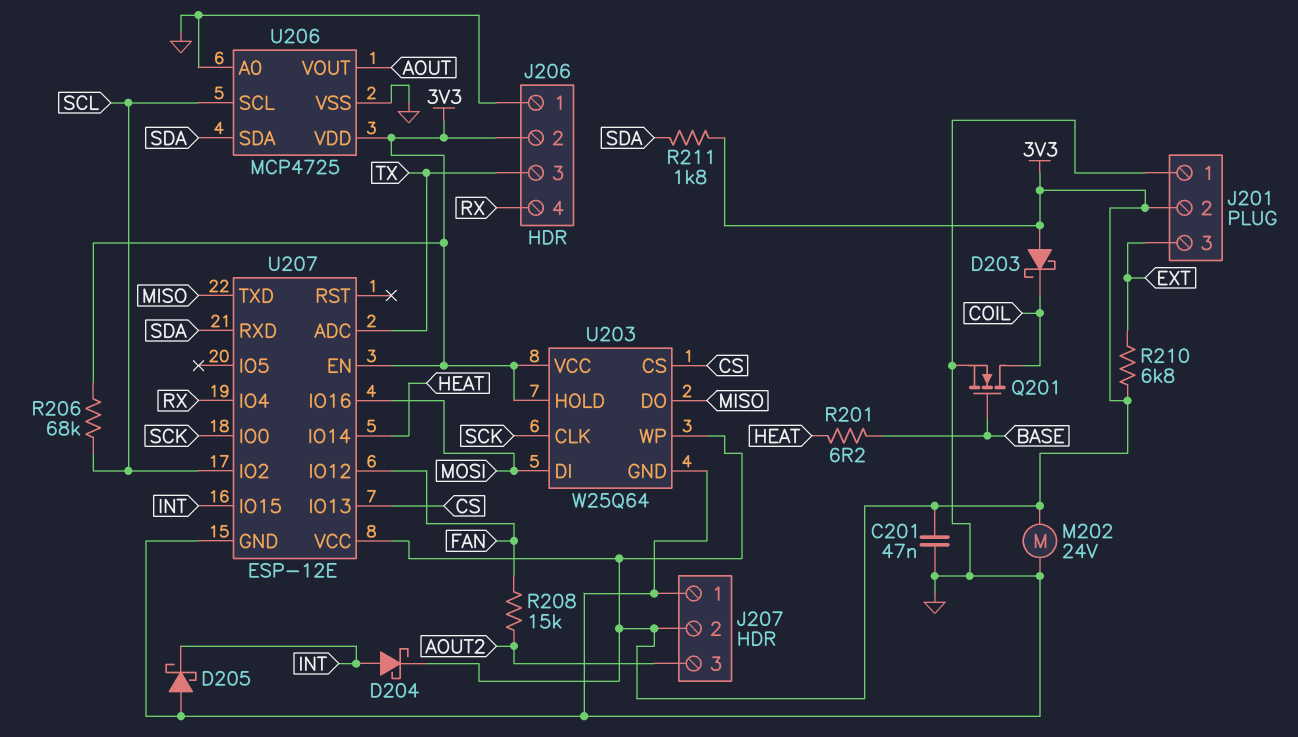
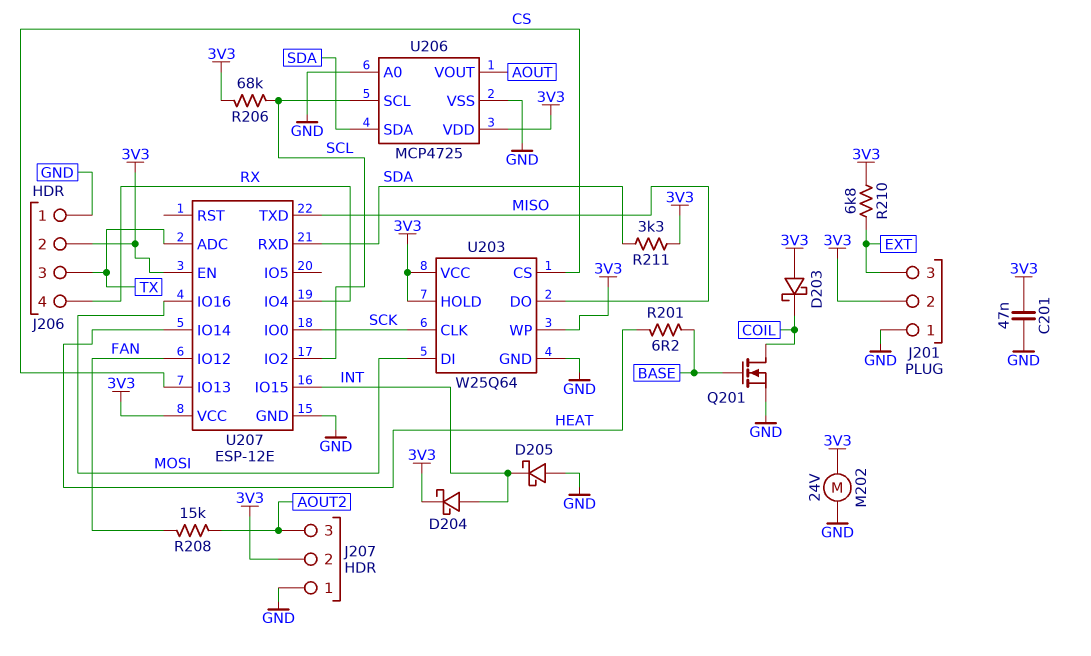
R211: 1.8k (3V3, SDA) -> 3.3k (3V3, SDA)

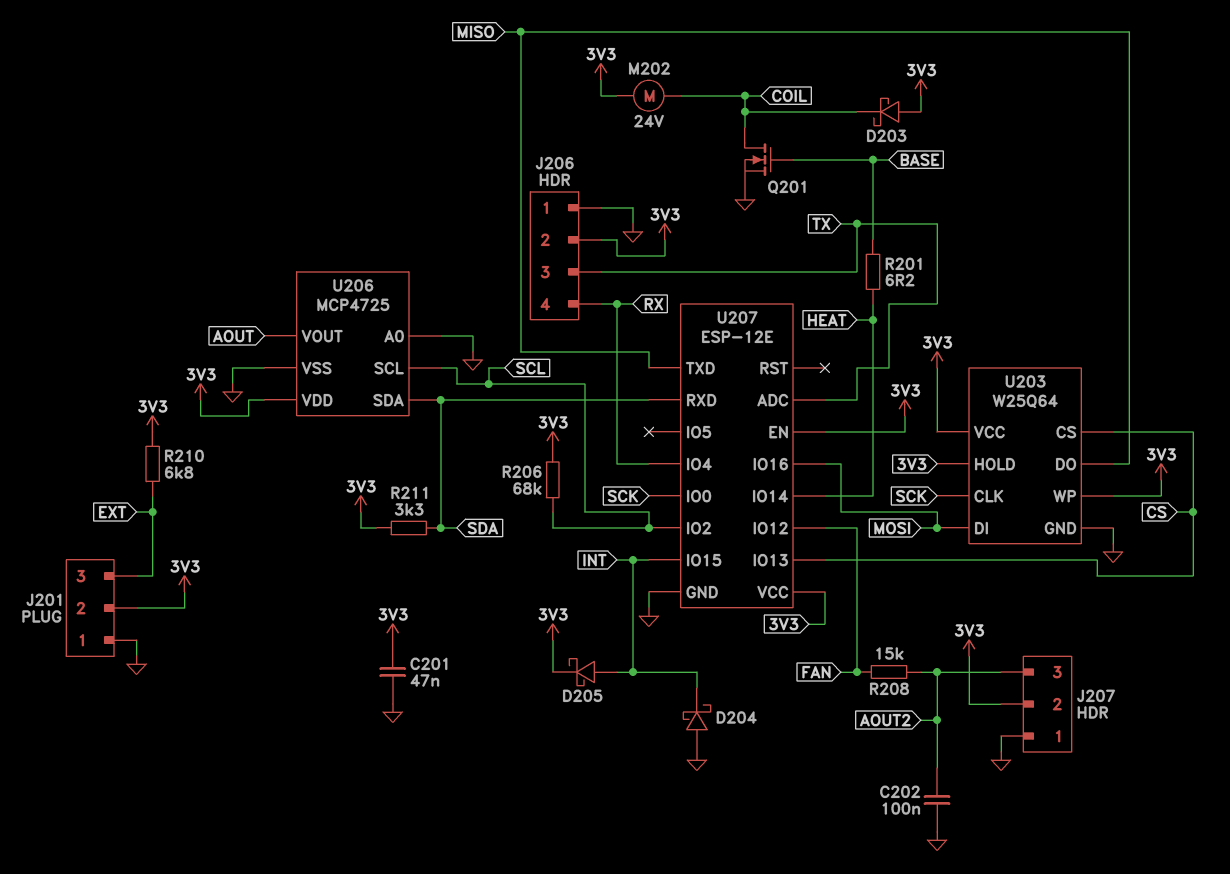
C202: none -> 100nF (AOUT2, GND)
D204: schottky (A INT, K 3V3) -> schottky (A GND, K INT)
D205: schottky (A GND, K INT) -> schottky (A INT, K 3V3)
M202: motor 24V (3V3, GND) -> motor 24V (3V3, COIL)

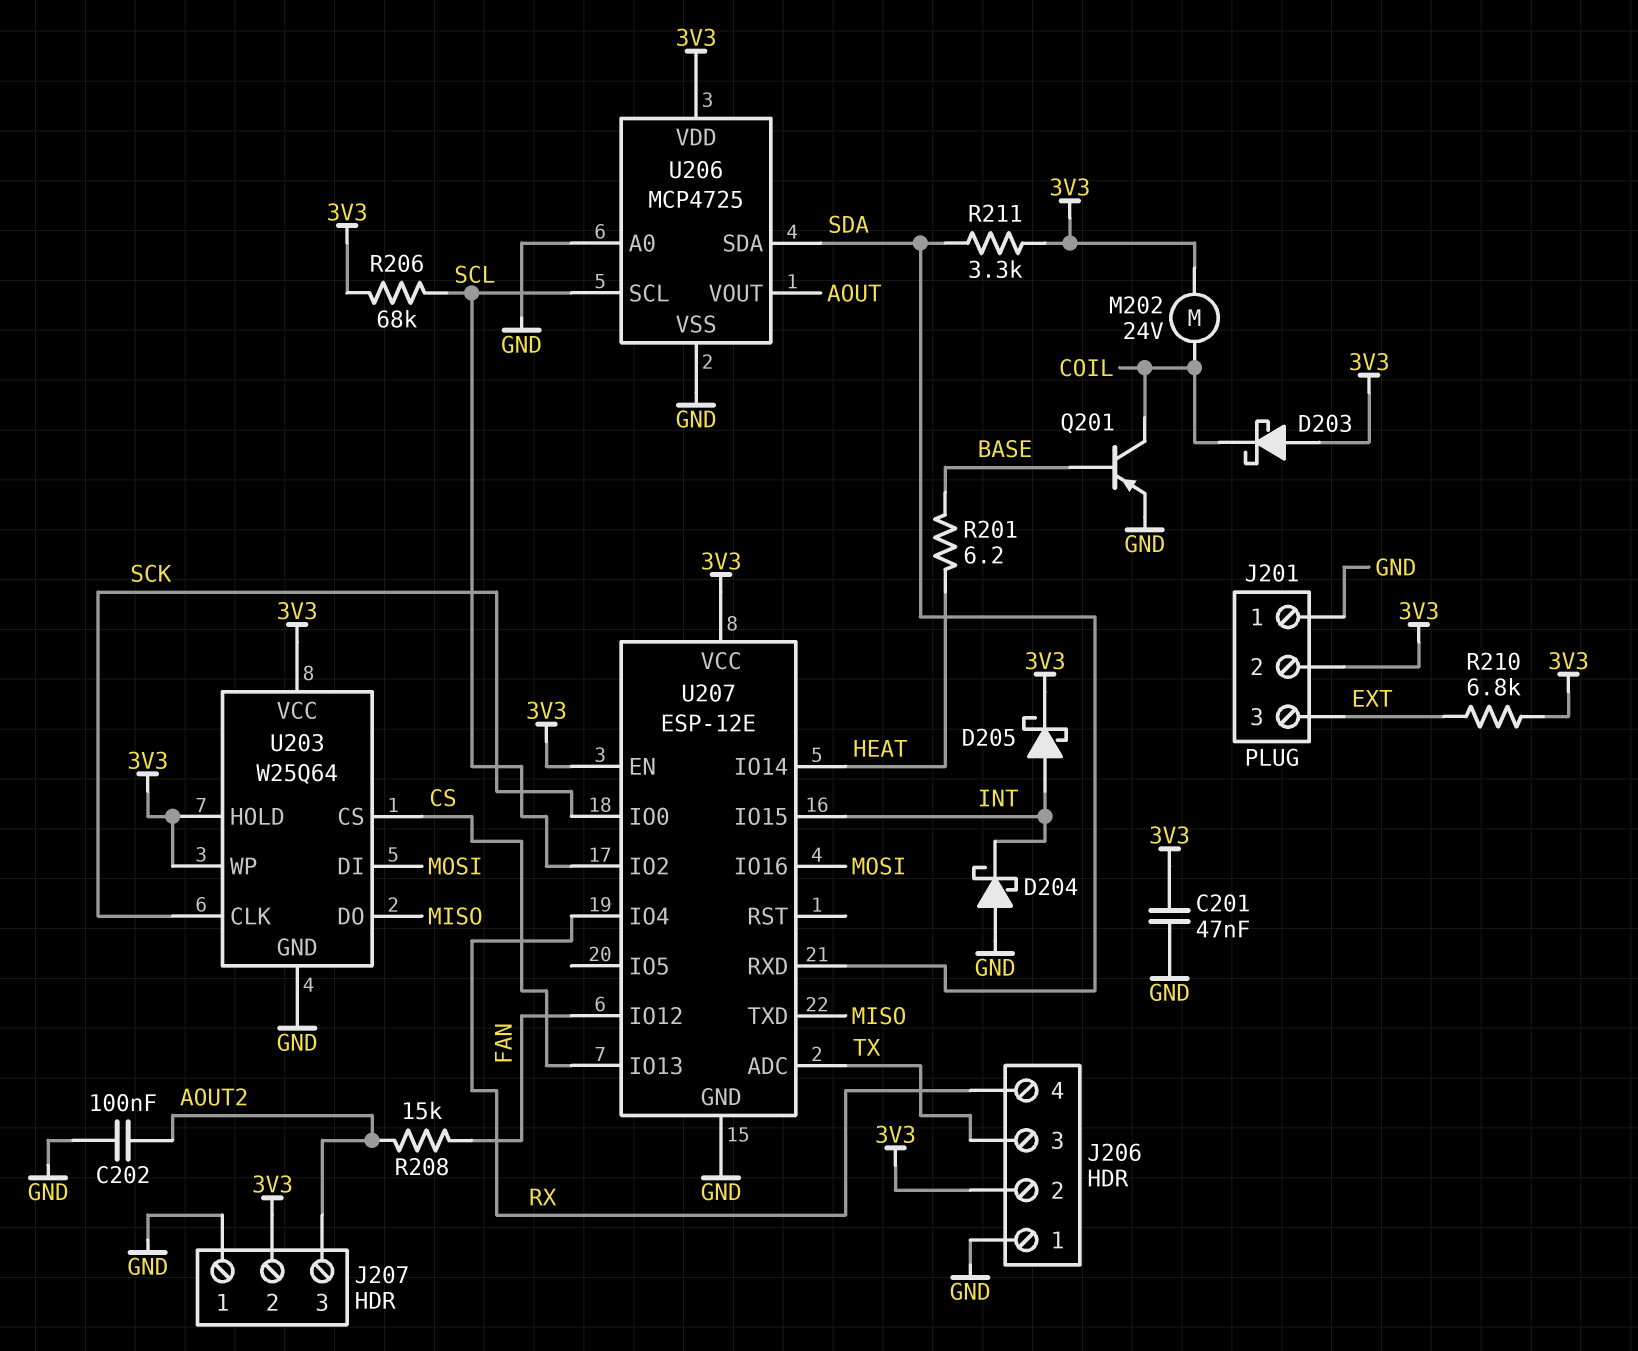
Q201: NMOS (G BASE, D COIL, S GND) -> PNP (B BASE, C COIL, E GND)

